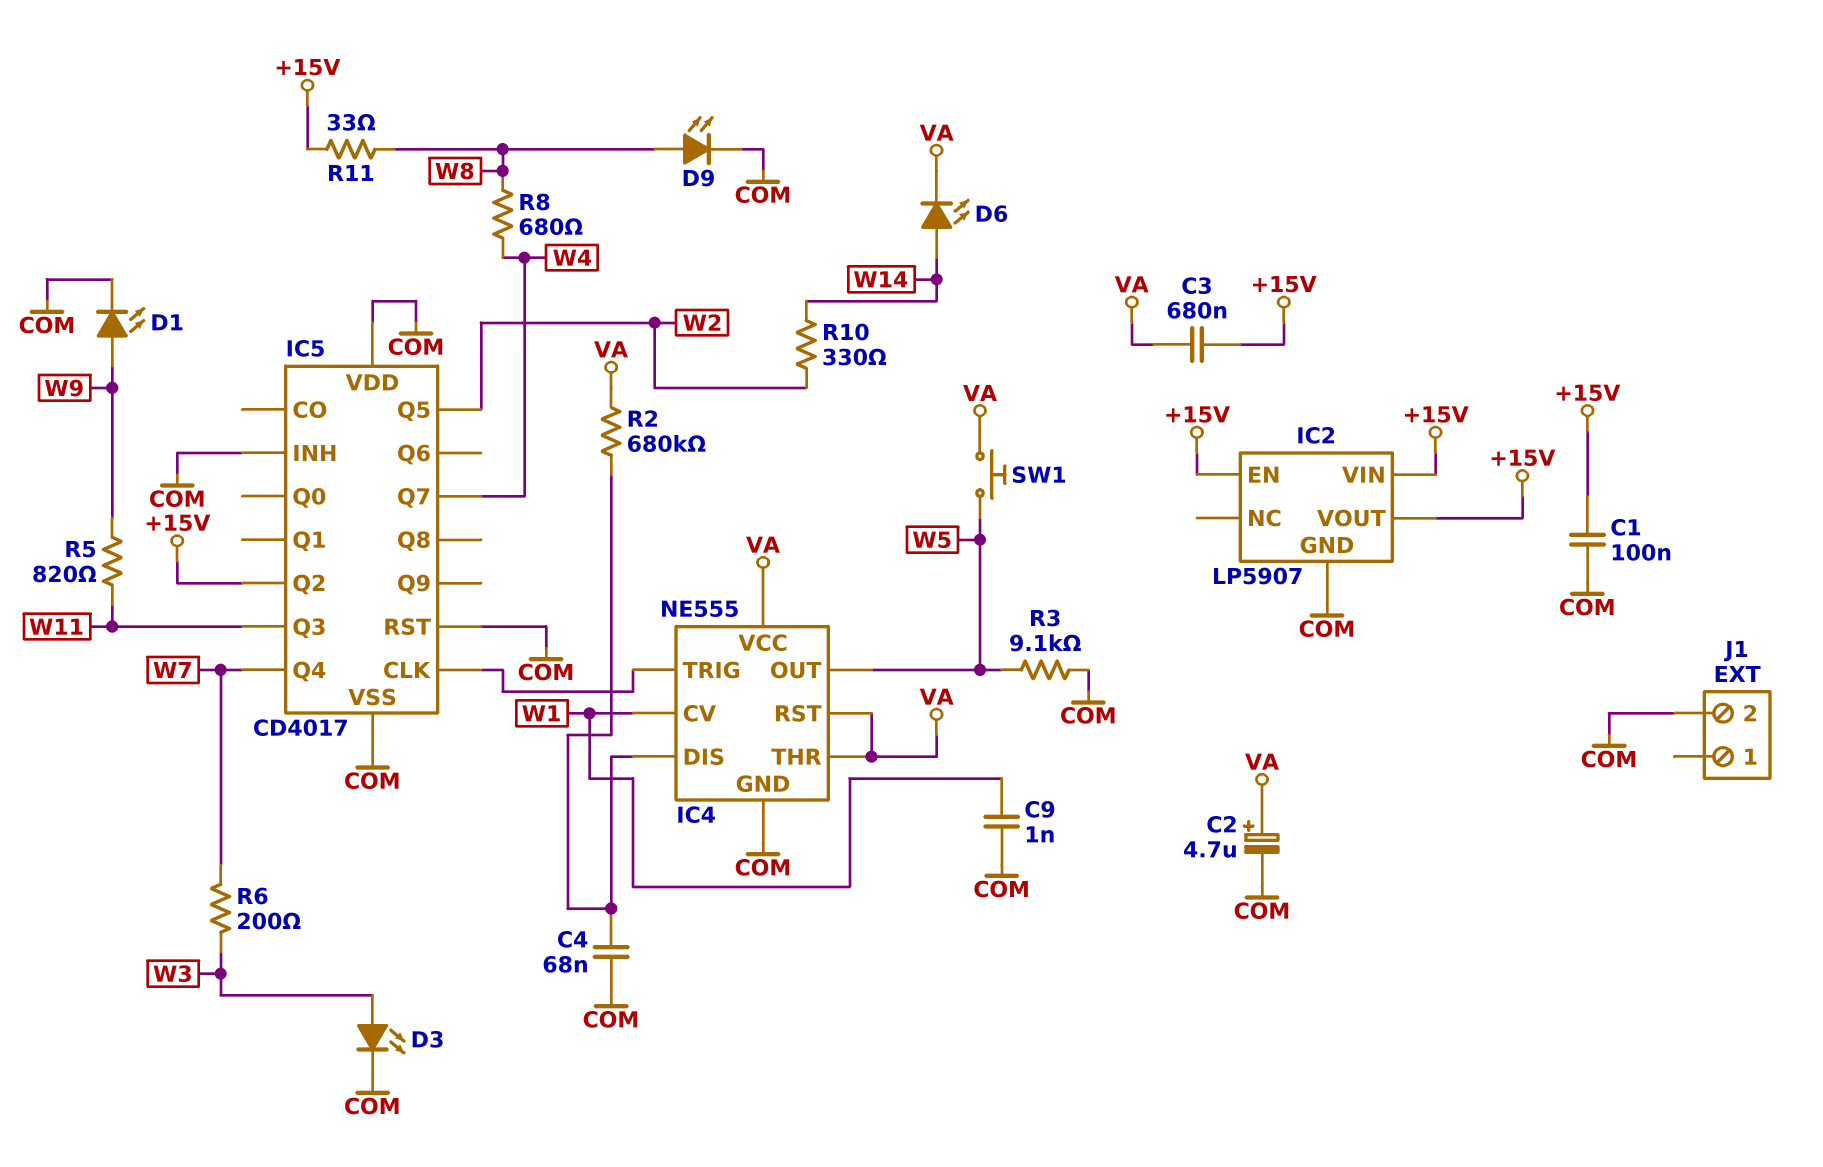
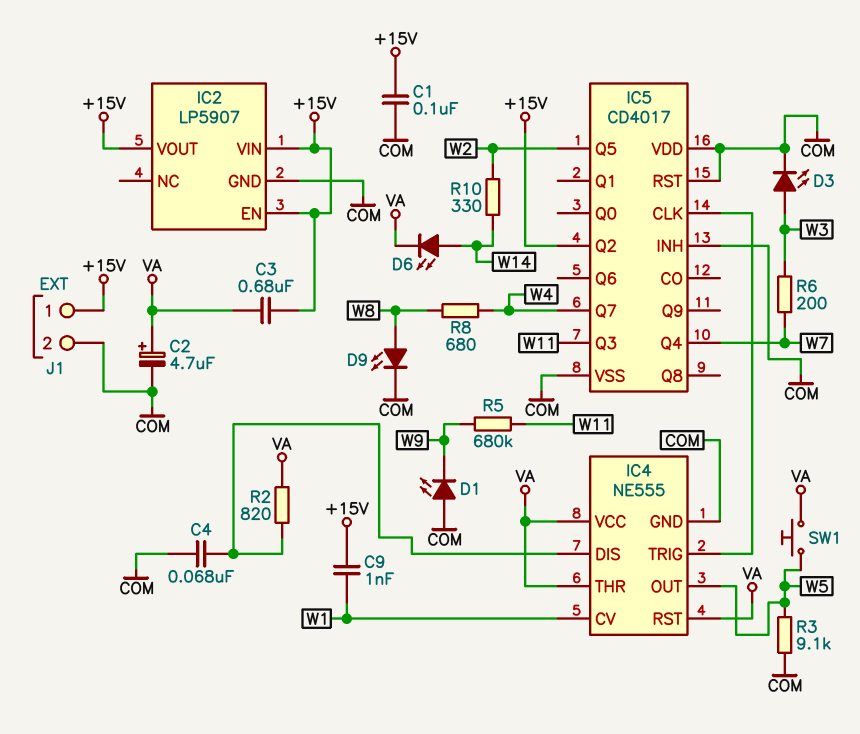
C9: 1nF (COM, W1) -> 1nF (+15V, W1)
D1: LED (A W9, K COM) -> LED (A COM, K W9)
J1 pin 1: none -> +15V
R2: 680k (IC4/DIS, VA) -> 820 (IC4/DIS, VA)
R5: 820 (W9, W11) -> 680k (W9, W11)
R11: 33 (+15V, W8) -> none

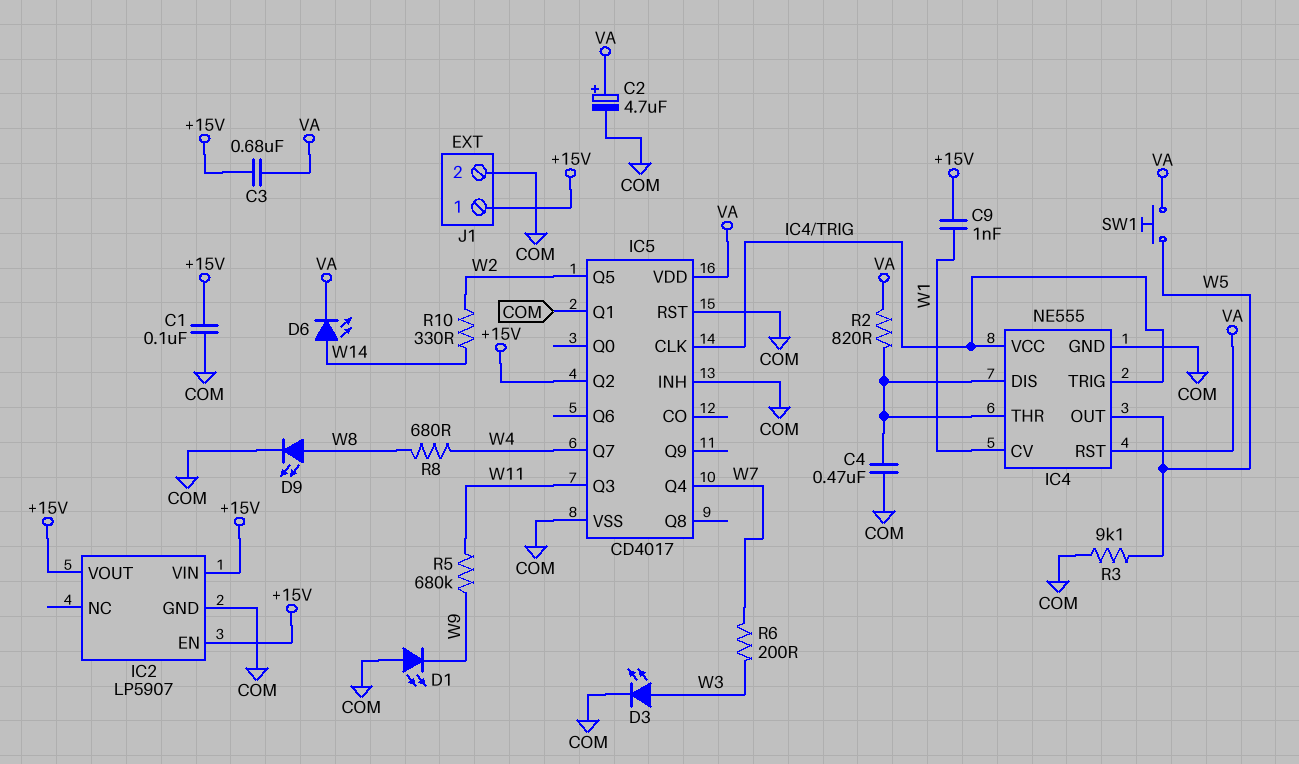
C4: 68nF (COM, IC4/DIS) -> 470nF (COM, IC4/DIS)
IC4 pin THR: VA -> IC4/DIS
IC4 pin VCC: VA -> IC4/TRIG
IC5 pin Q1: none -> COM
IC5 pin VDD: COM -> VA

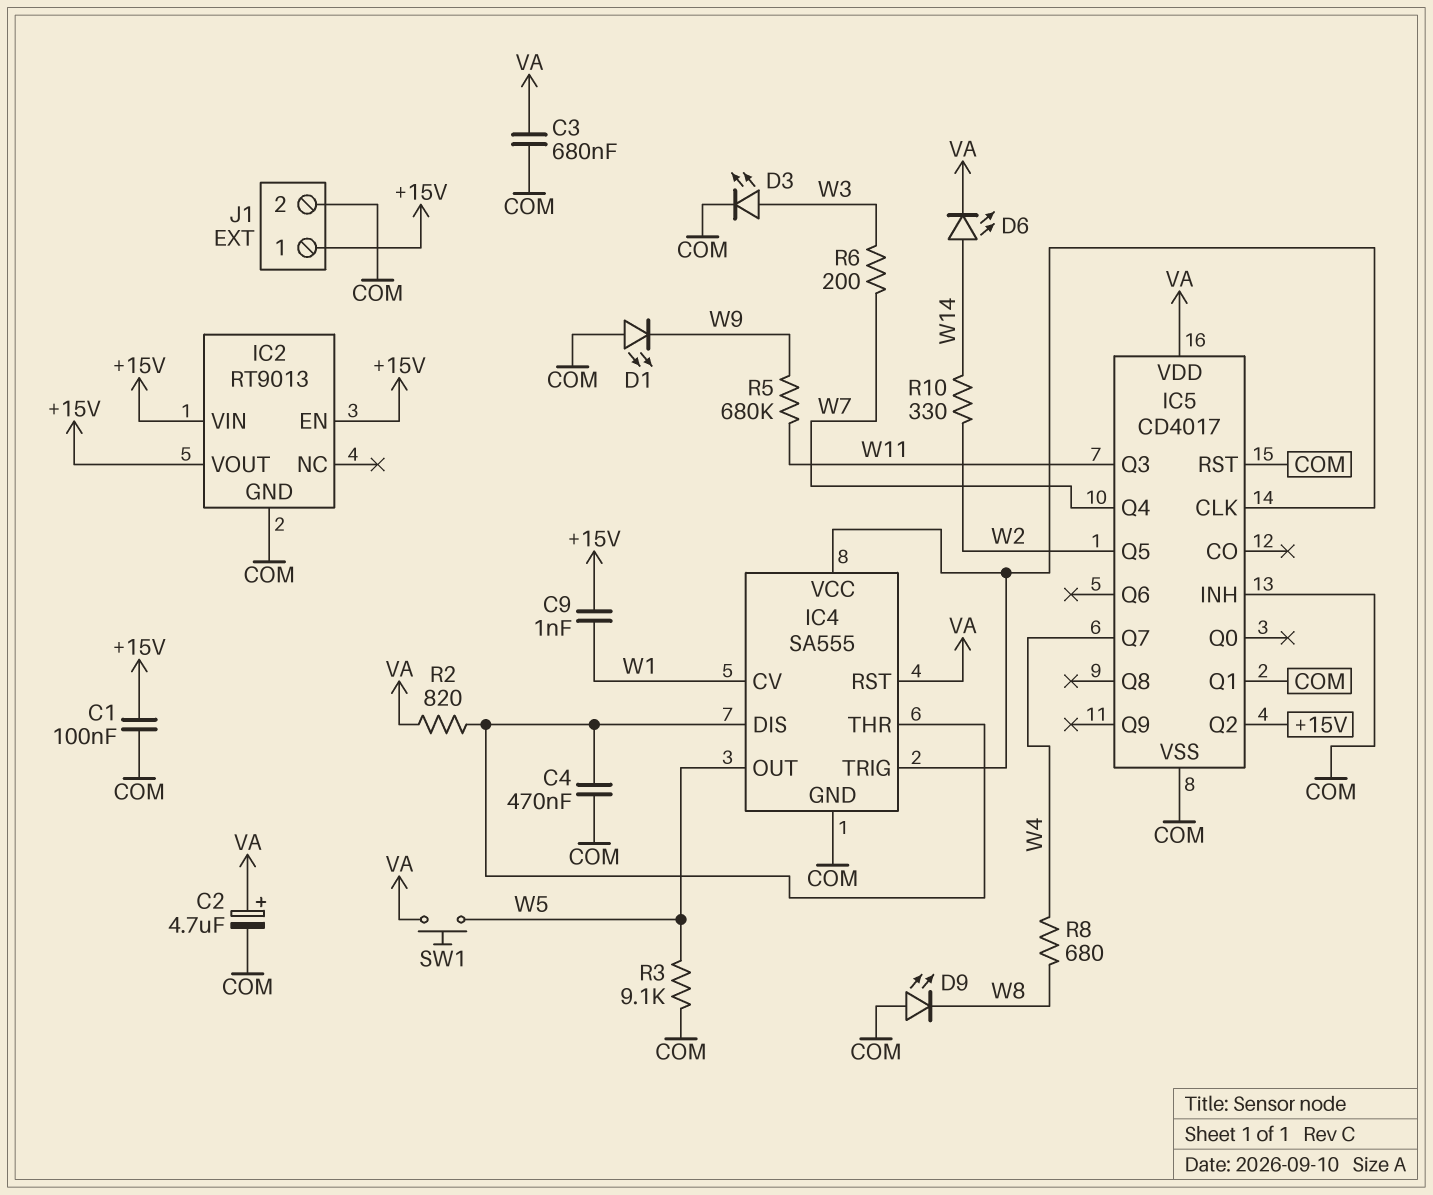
C3: 680nF (+15V, VA) -> 680nF (COM, VA)
D9: LED (A W8, K COM) -> LED (A COM, K W8)
IC2: LP5907 -> RT9013
IC4: NE555 -> SA555

